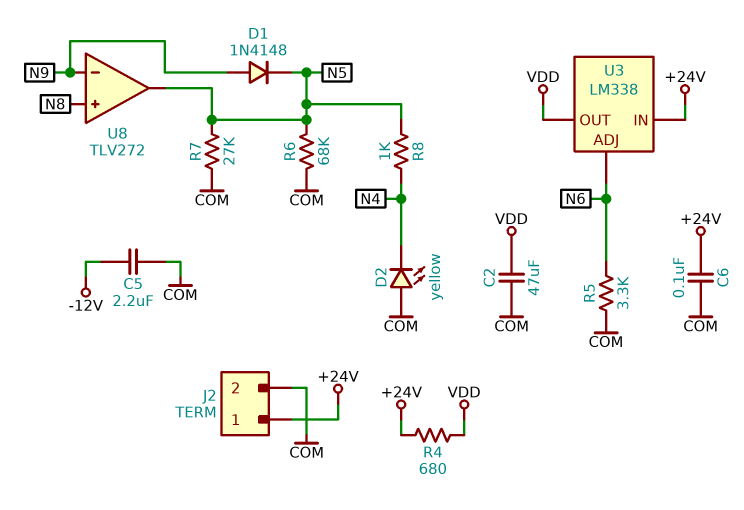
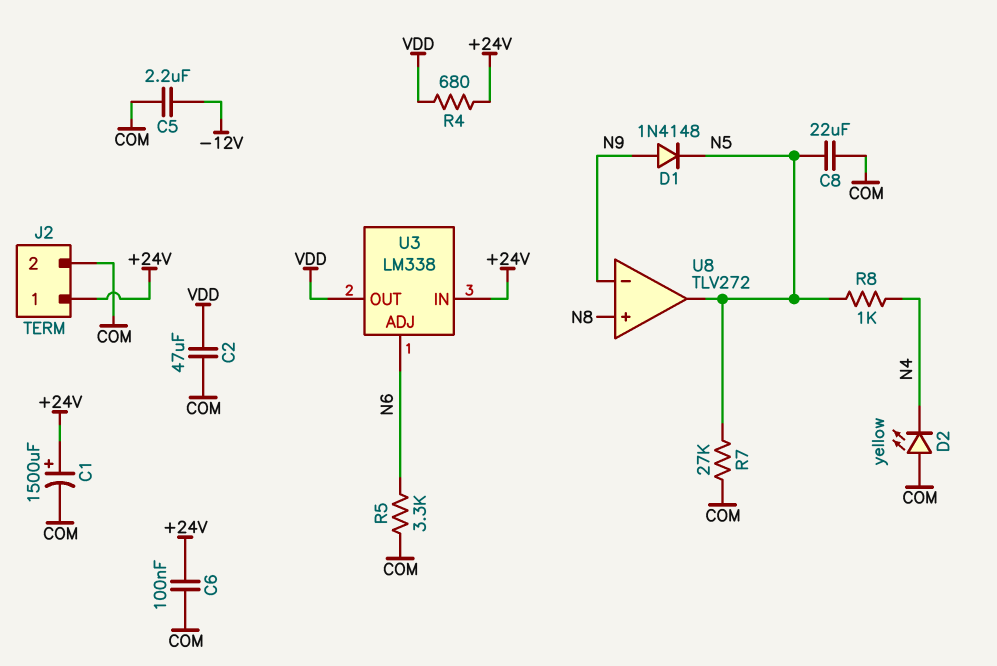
C1: none -> 1500uF (plus +24V, minus COM)
C8: none -> 22uF (COM, N5)
R6: 68k (COM, N5) -> none

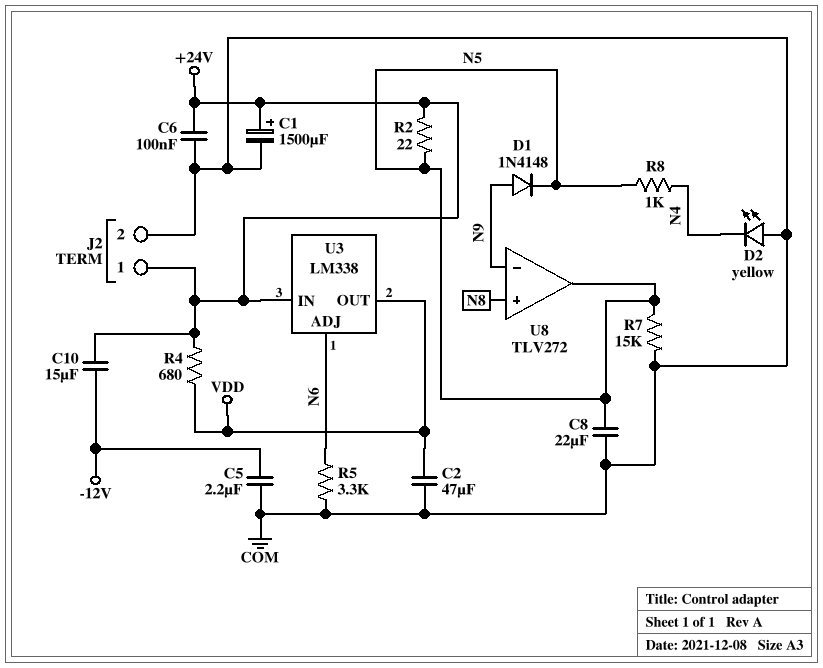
C10: none -> 15uF (+24V, -12V)
R2: none -> 22 (+24V, N5)
R7: 27k (COM, N5) -> 15k (COM, N5)

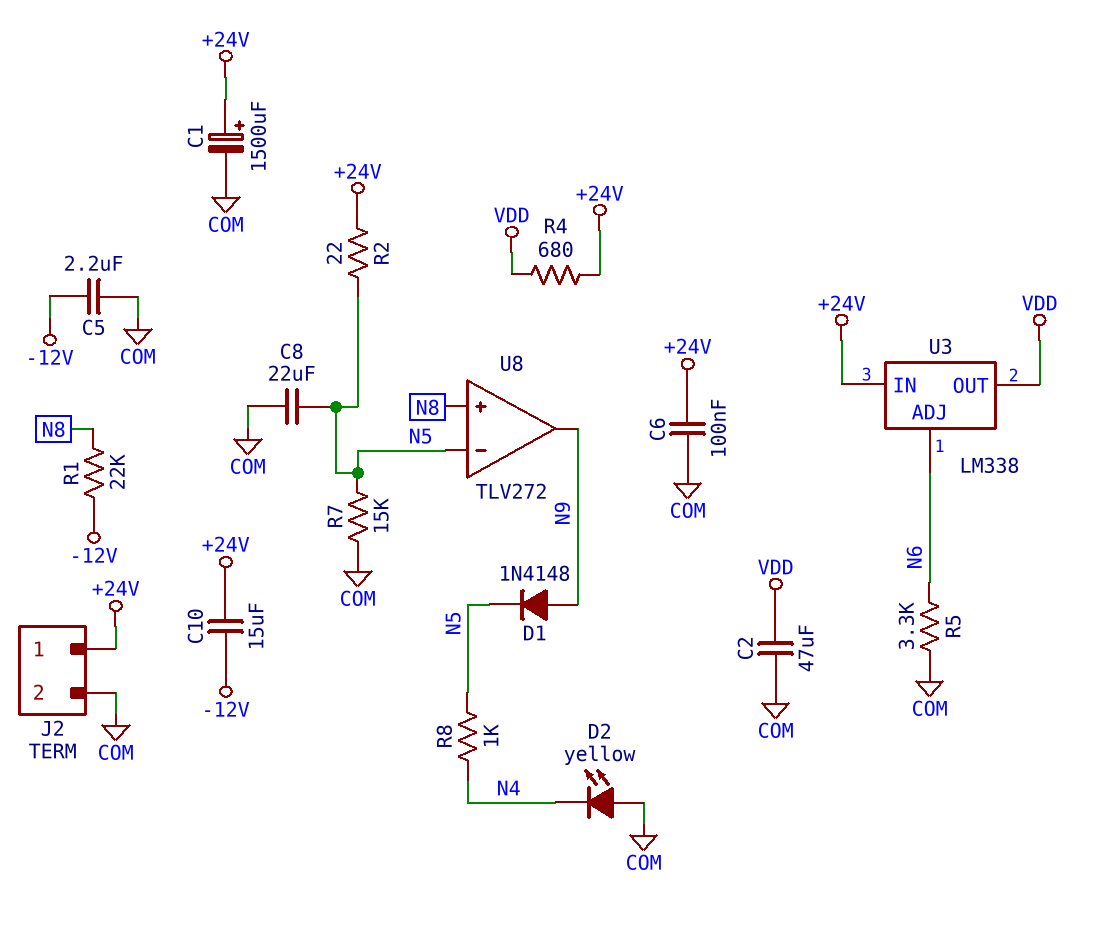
R1: none -> 22k (-12V, N8)
U8 pin in-: N9 -> N5
U8 pin out: N5 -> N9

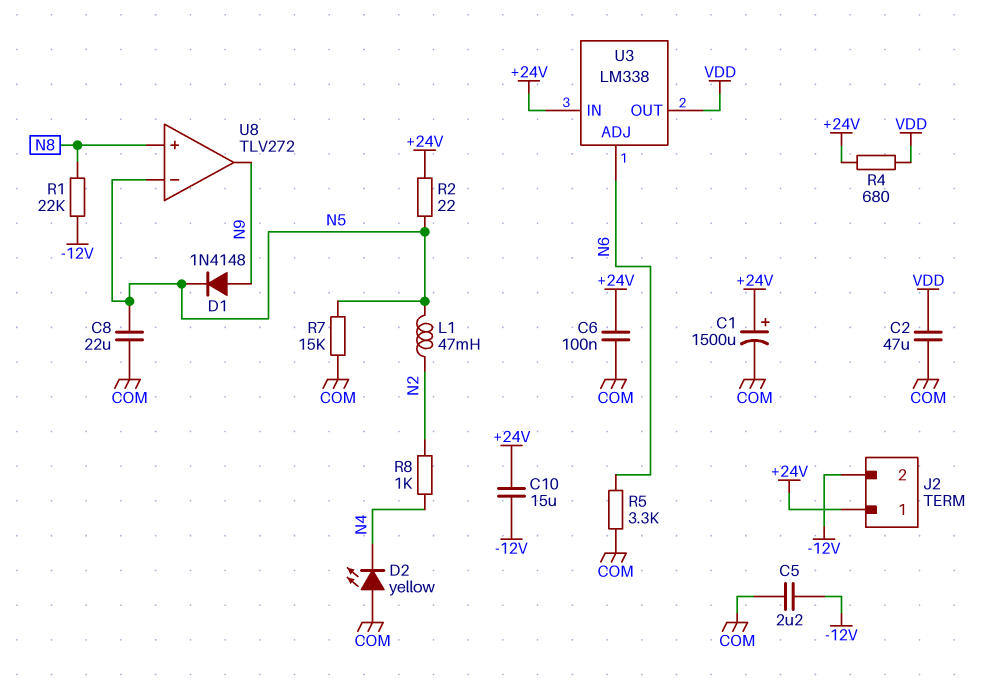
J2 pin 2: COM -> -12V
L1: none -> 47mH (N2, N5)
R8: 1k (N4, N5) -> 1k (N2, N4)

